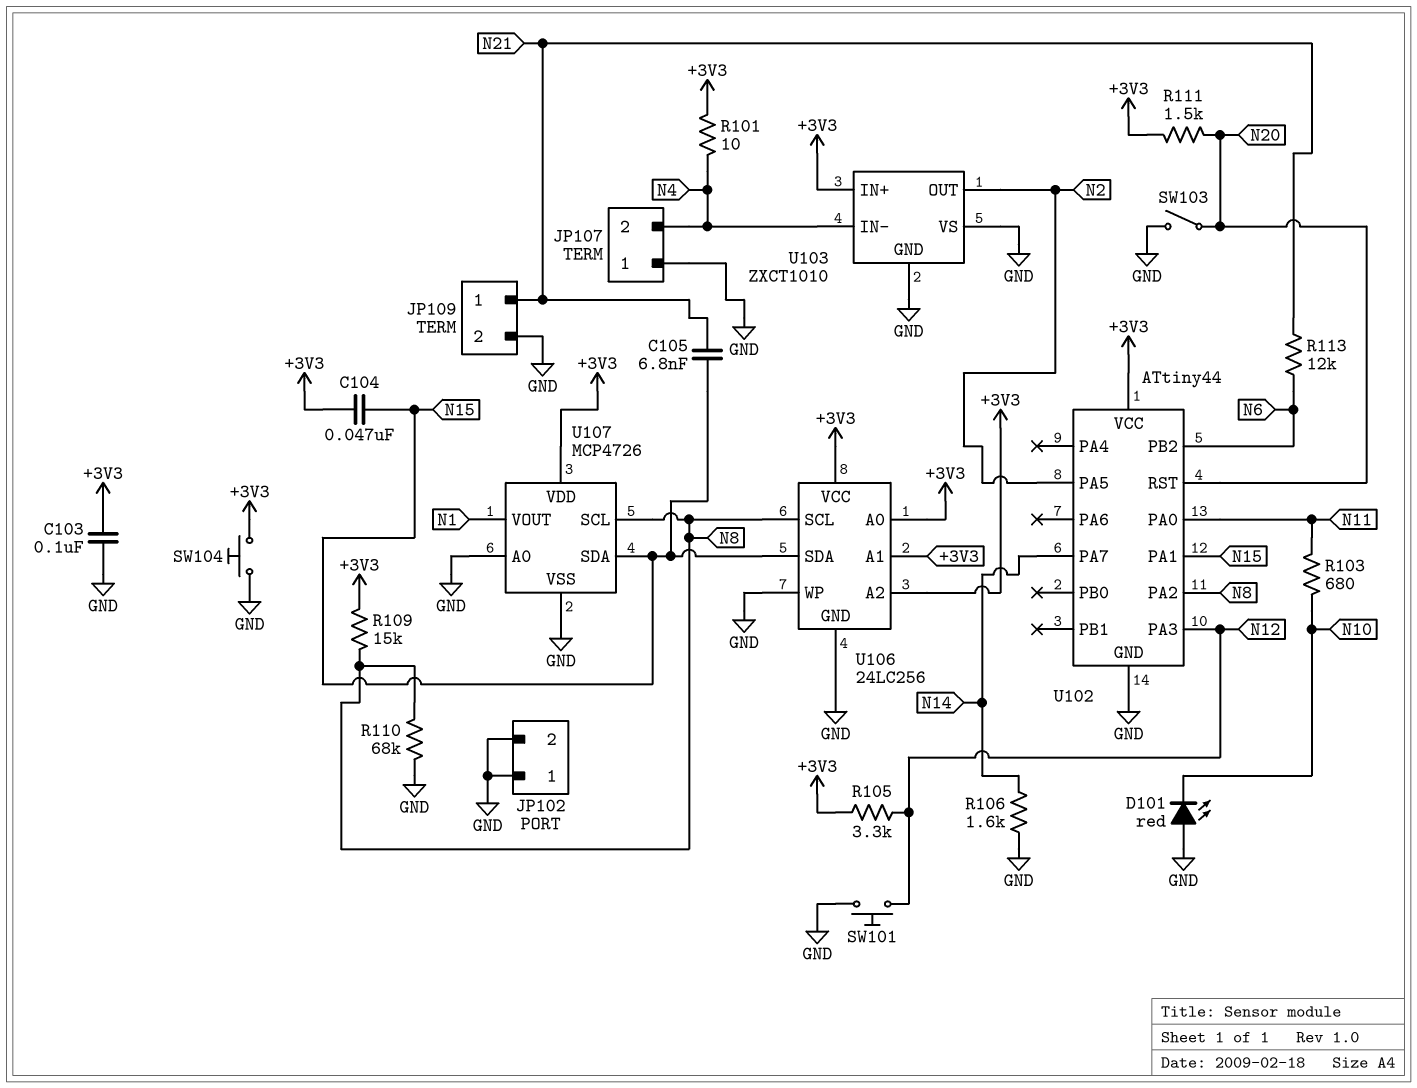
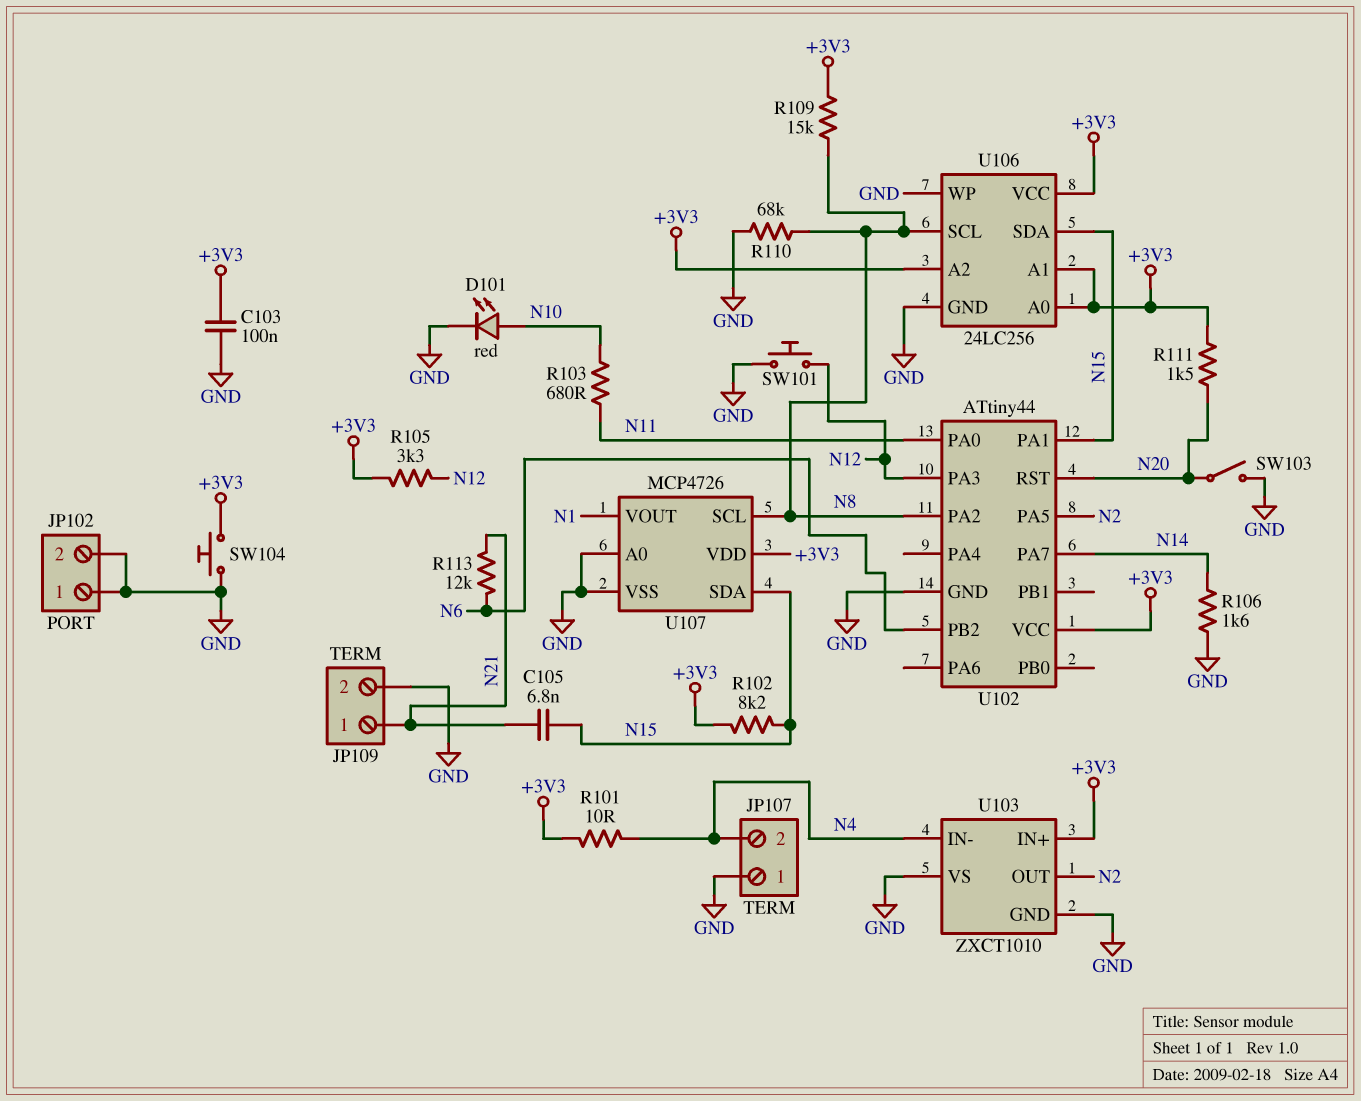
C104: 47nF (+3V3, N15) -> none
D101: LED red (A GND, K N10) -> LED red (A N10, K GND)
R102: none -> 8.2k (+3V3, N15)

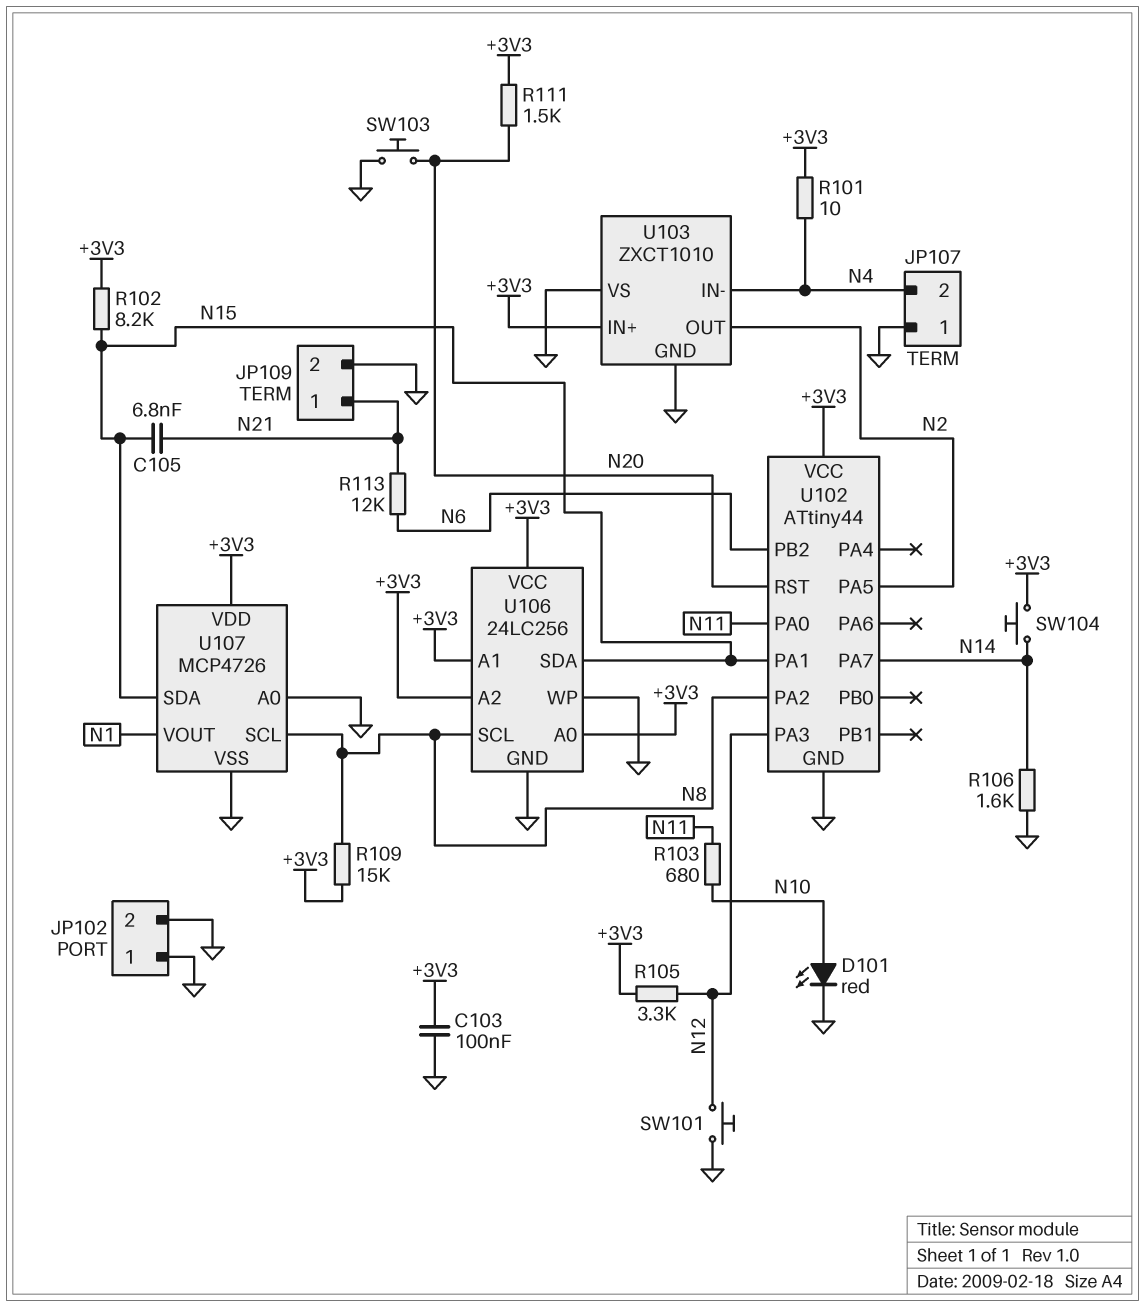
R110: 68k (GND, N8) -> none
SW103: switch (GND, N20) -> button (GND, N20)
SW104: button (+3V3, GND) -> button (+3V3, N14)

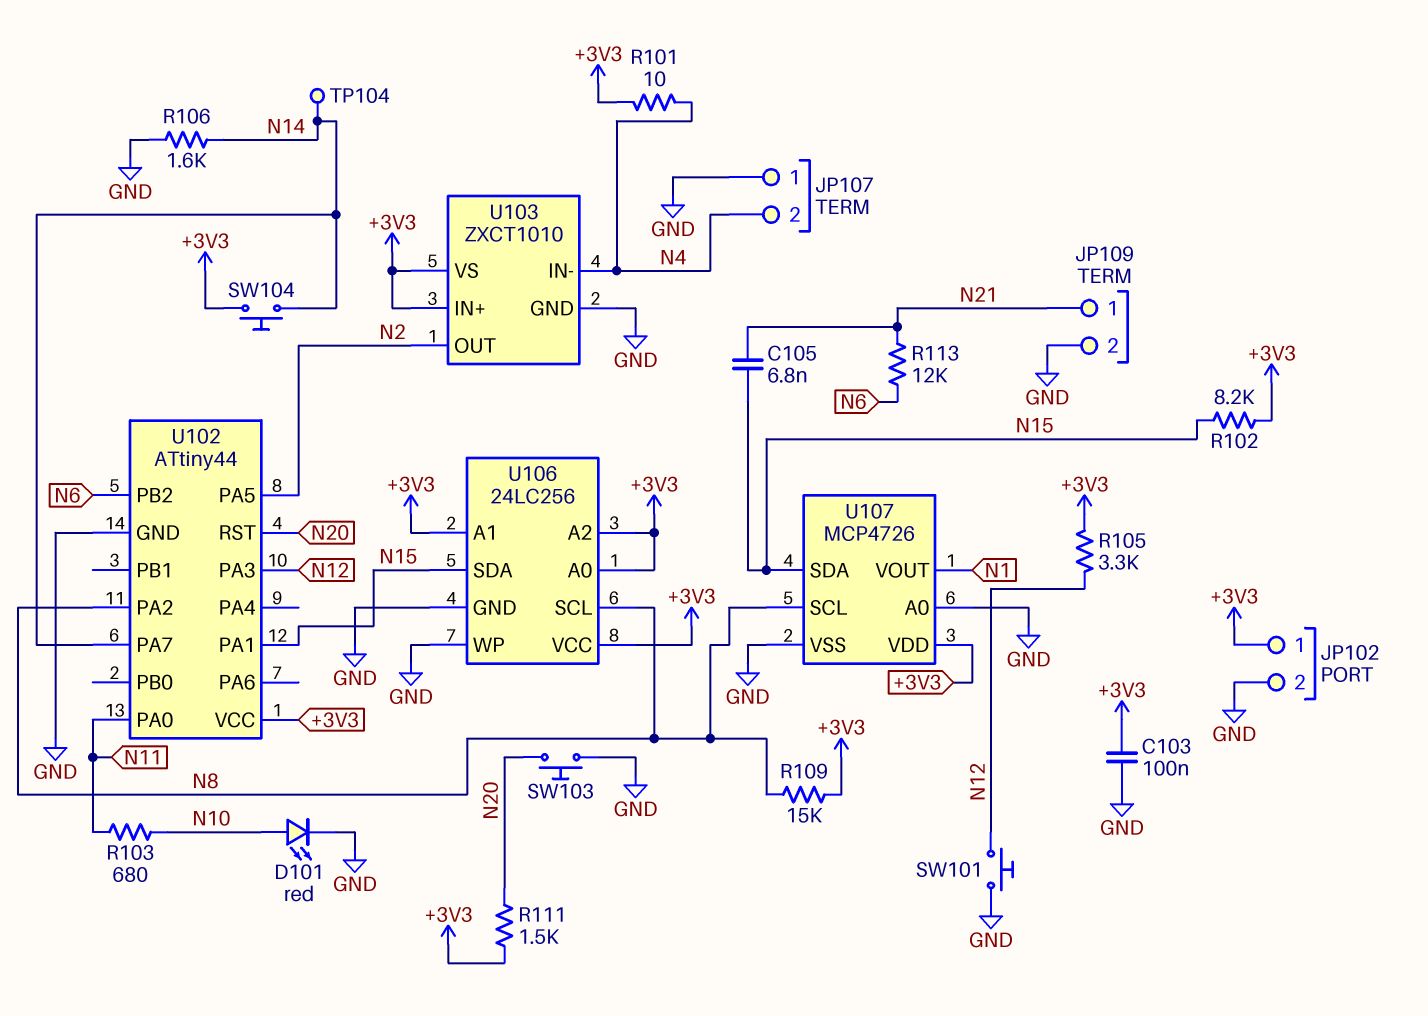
JP102 pin 1: GND -> +3V3
TP104: none -> test point (N14)
U103 pin VS: GND -> +3V3

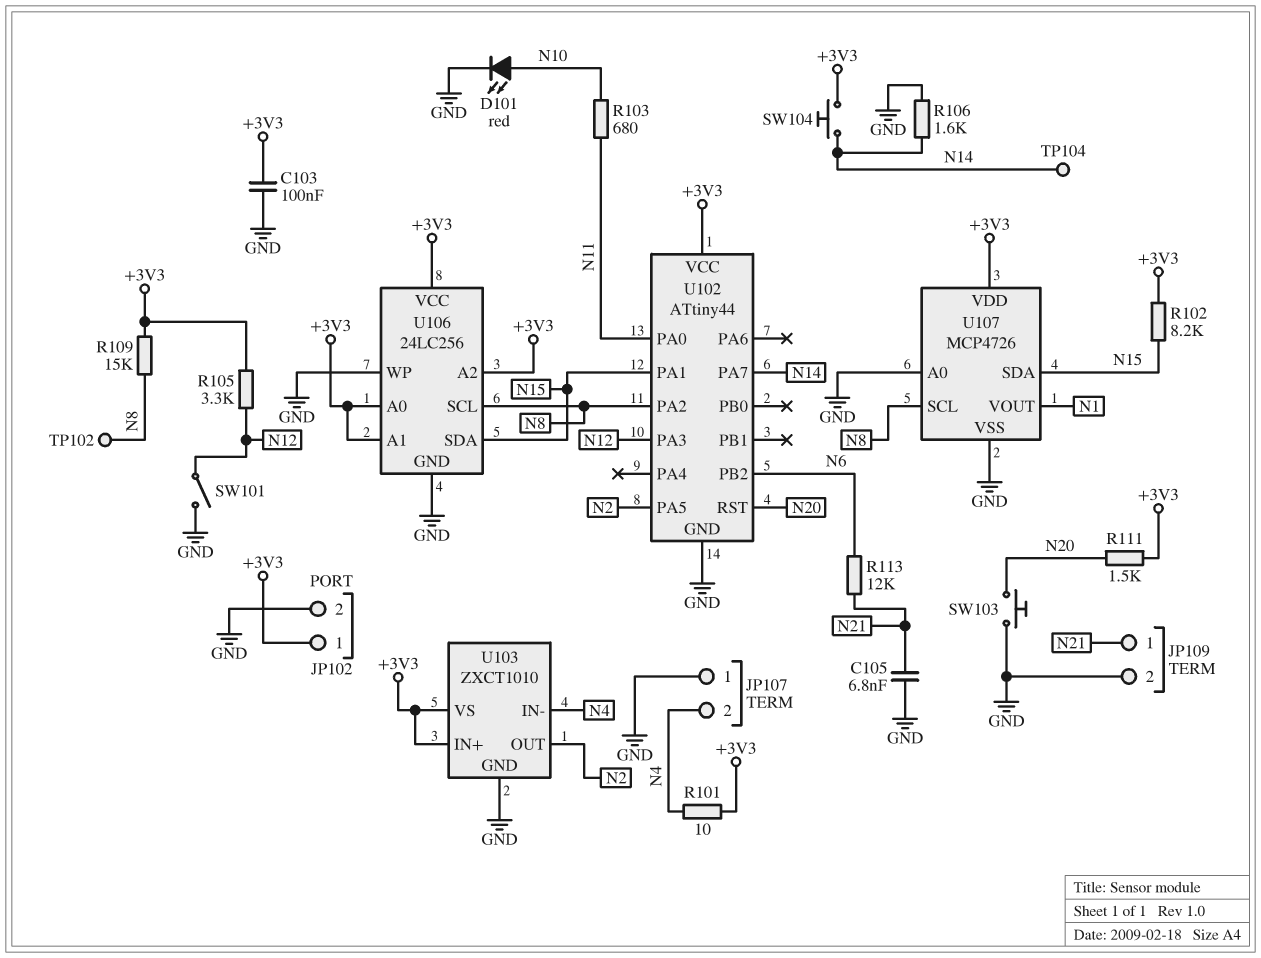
C105: 6.8nF (N15, N21) -> 6.8nF (GND, N21)
SW101: button (GND, N12) -> switch (GND, N12)
TP102: none -> test point (N8)

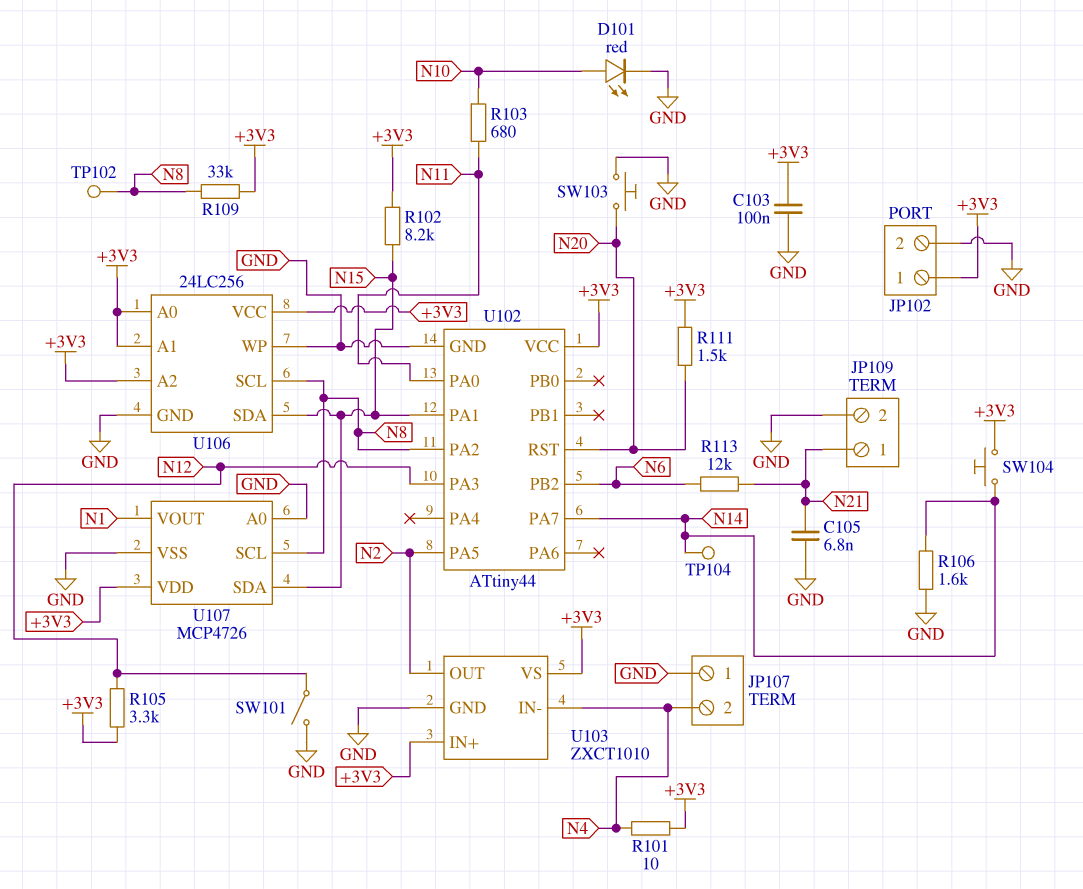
R109: 15k (+3V3, N8) -> 33k (+3V3, N8)

